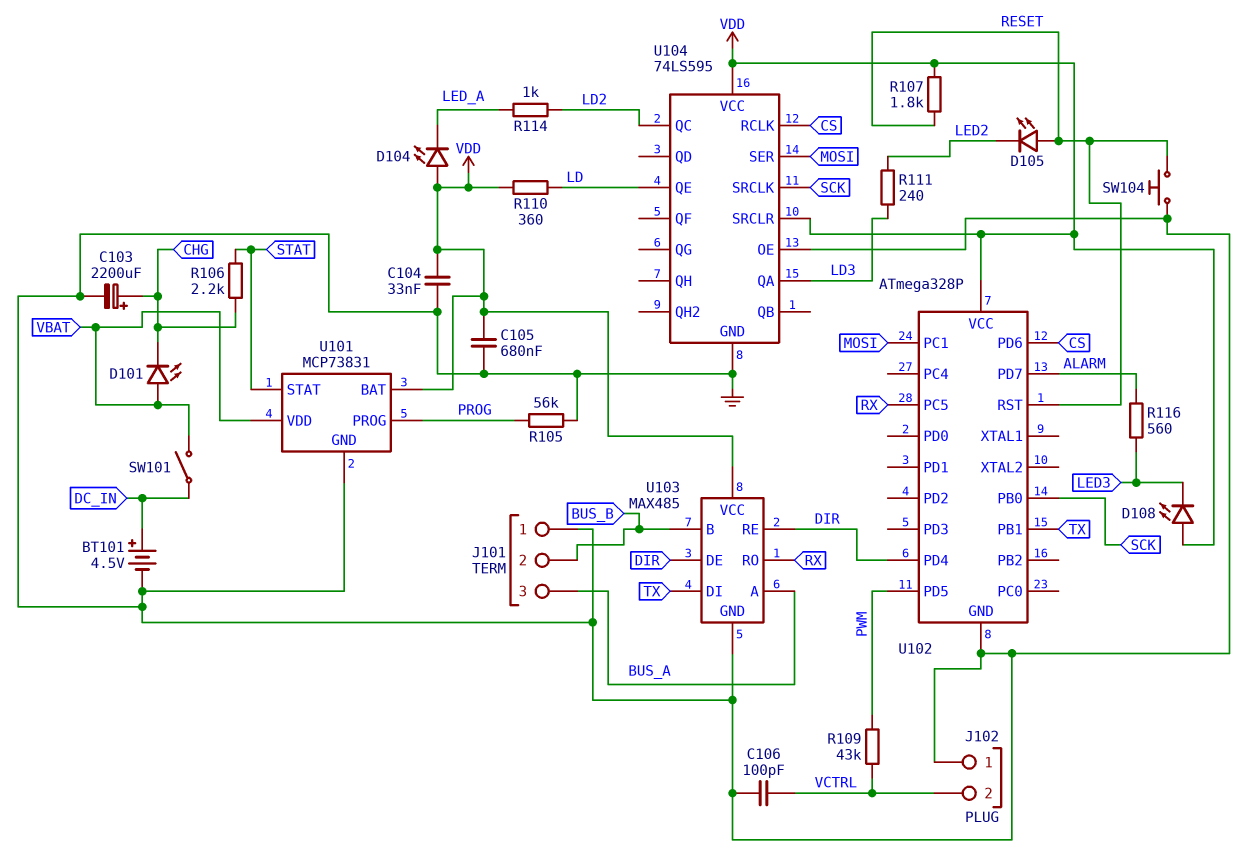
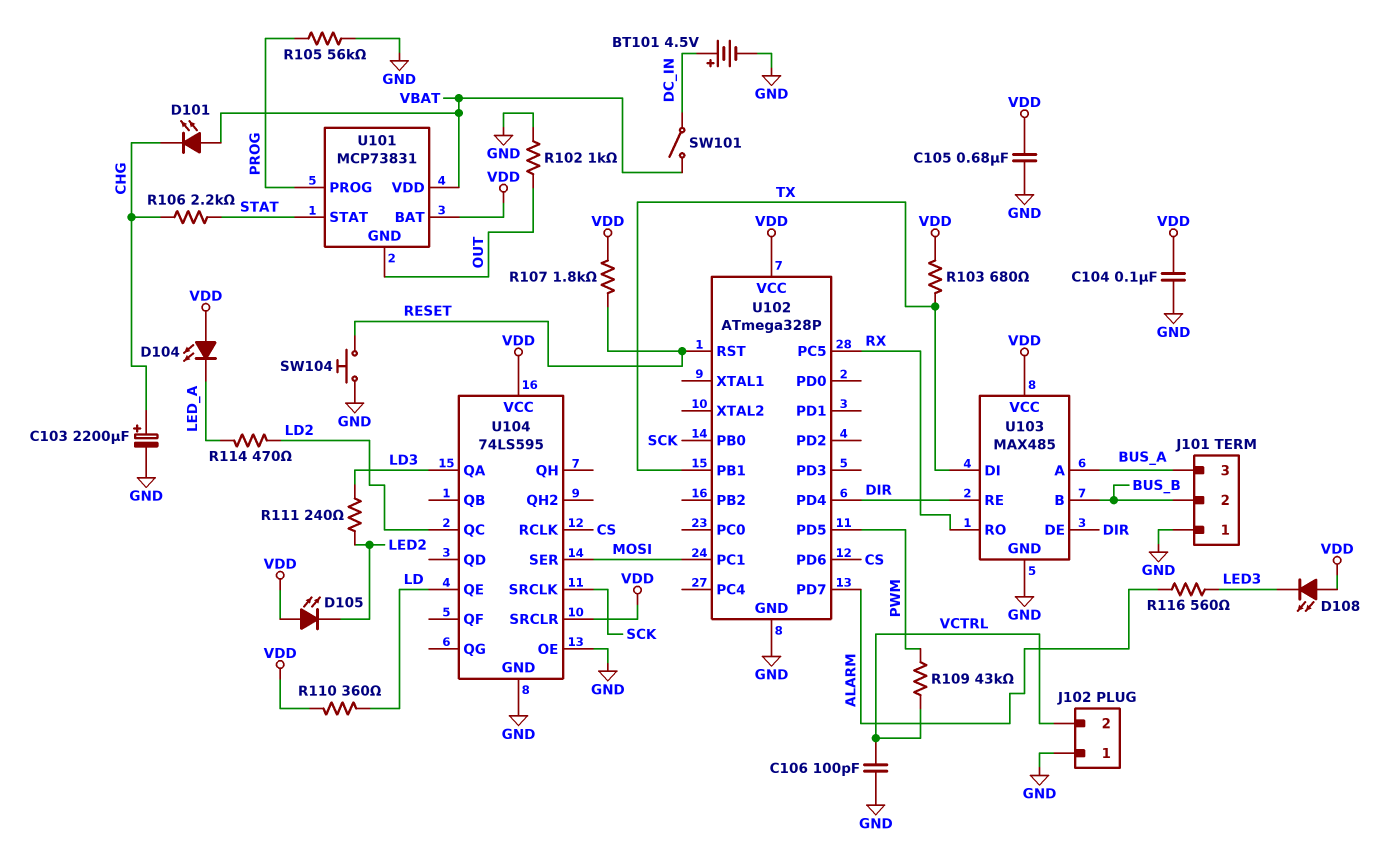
C104: 33nF (GND, VDD) -> 100nF (GND, VDD)
D105: LED (A RESET, K LED2) -> LED (A VDD, K LED2)
R102: none -> 1k (GND, OUT)
R103: none -> 680 (TX, VDD)
R114: 1k (LD2, LED_A) -> 470 (LD2, LED_A)
U101 pin GND: GND -> OUT

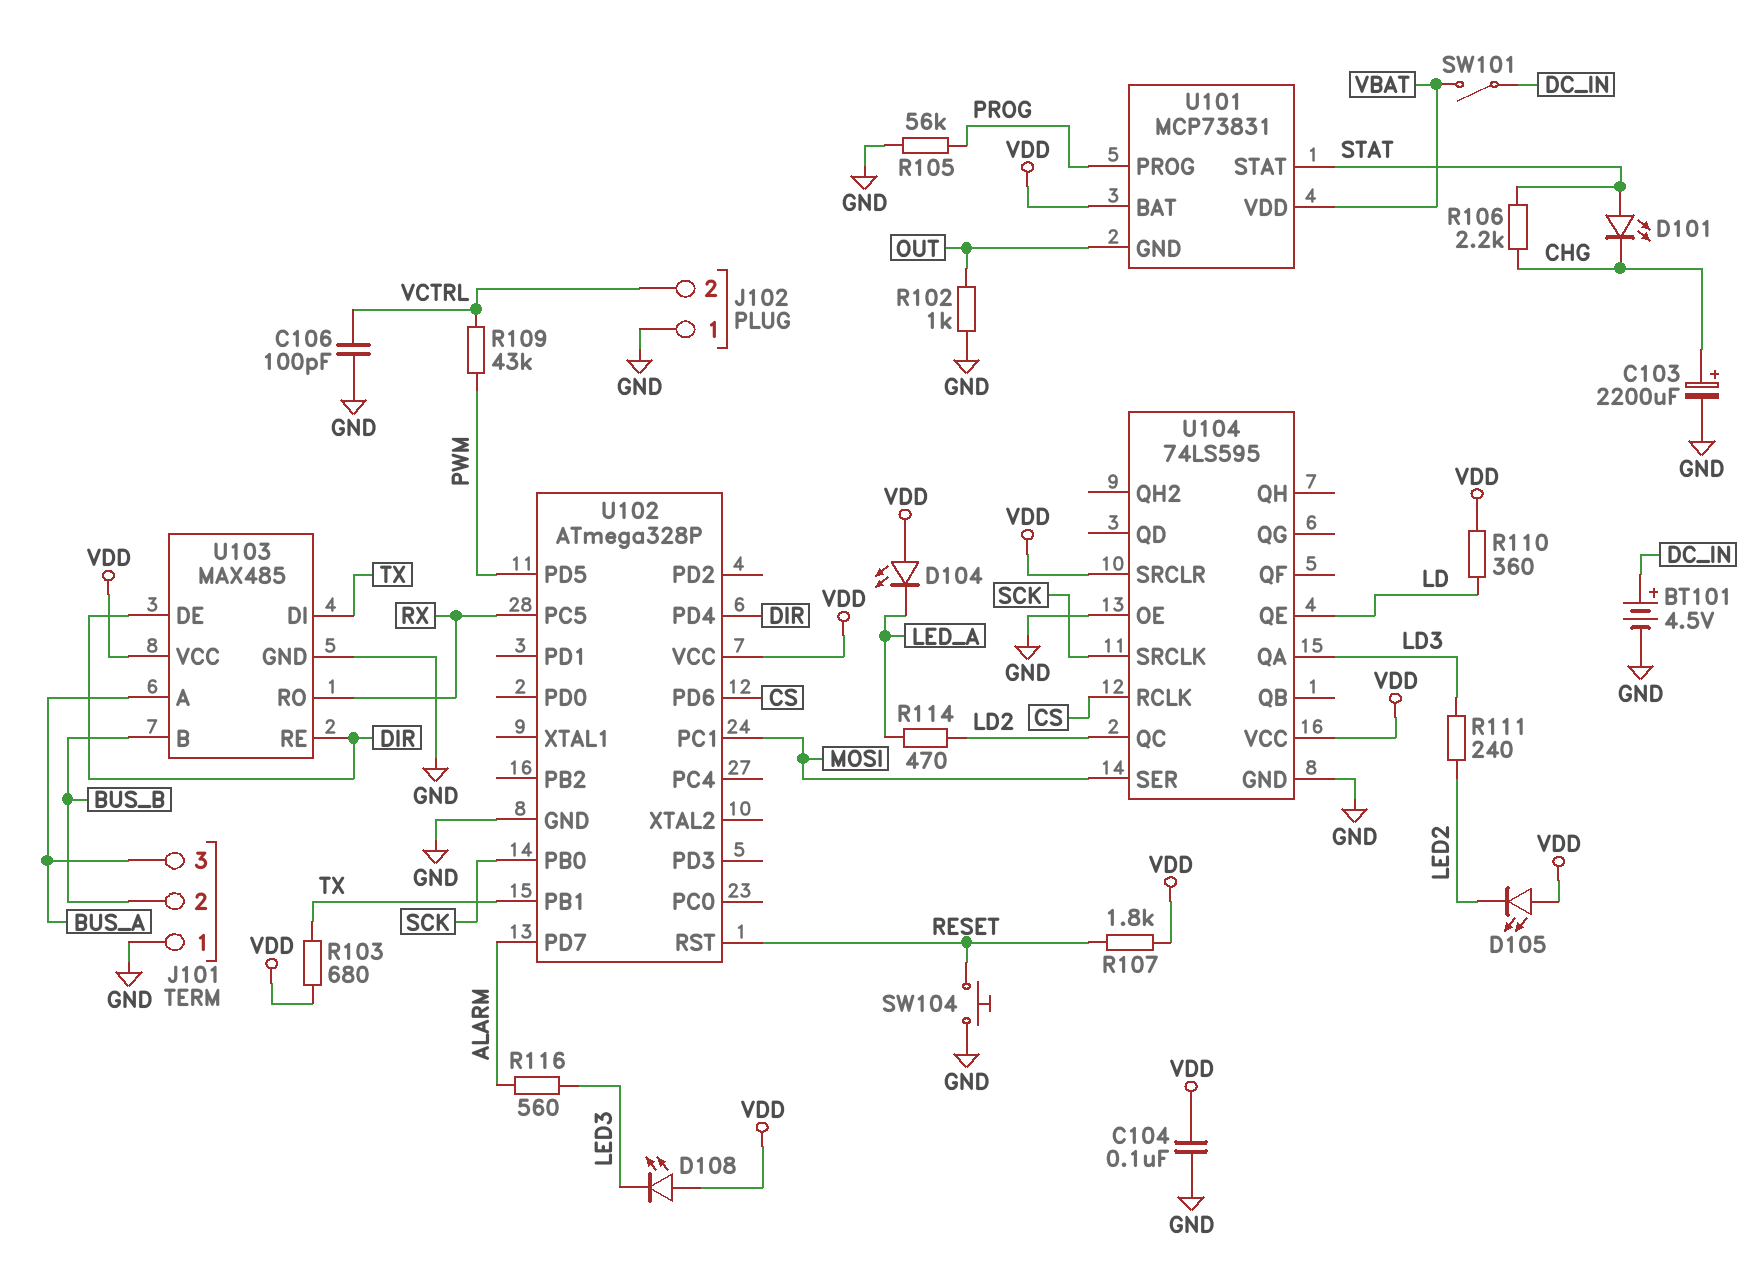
C105: 680nF (GND, VDD) -> none
D101: LED (A VBAT, K CHG) -> LED (A STAT, K CHG)

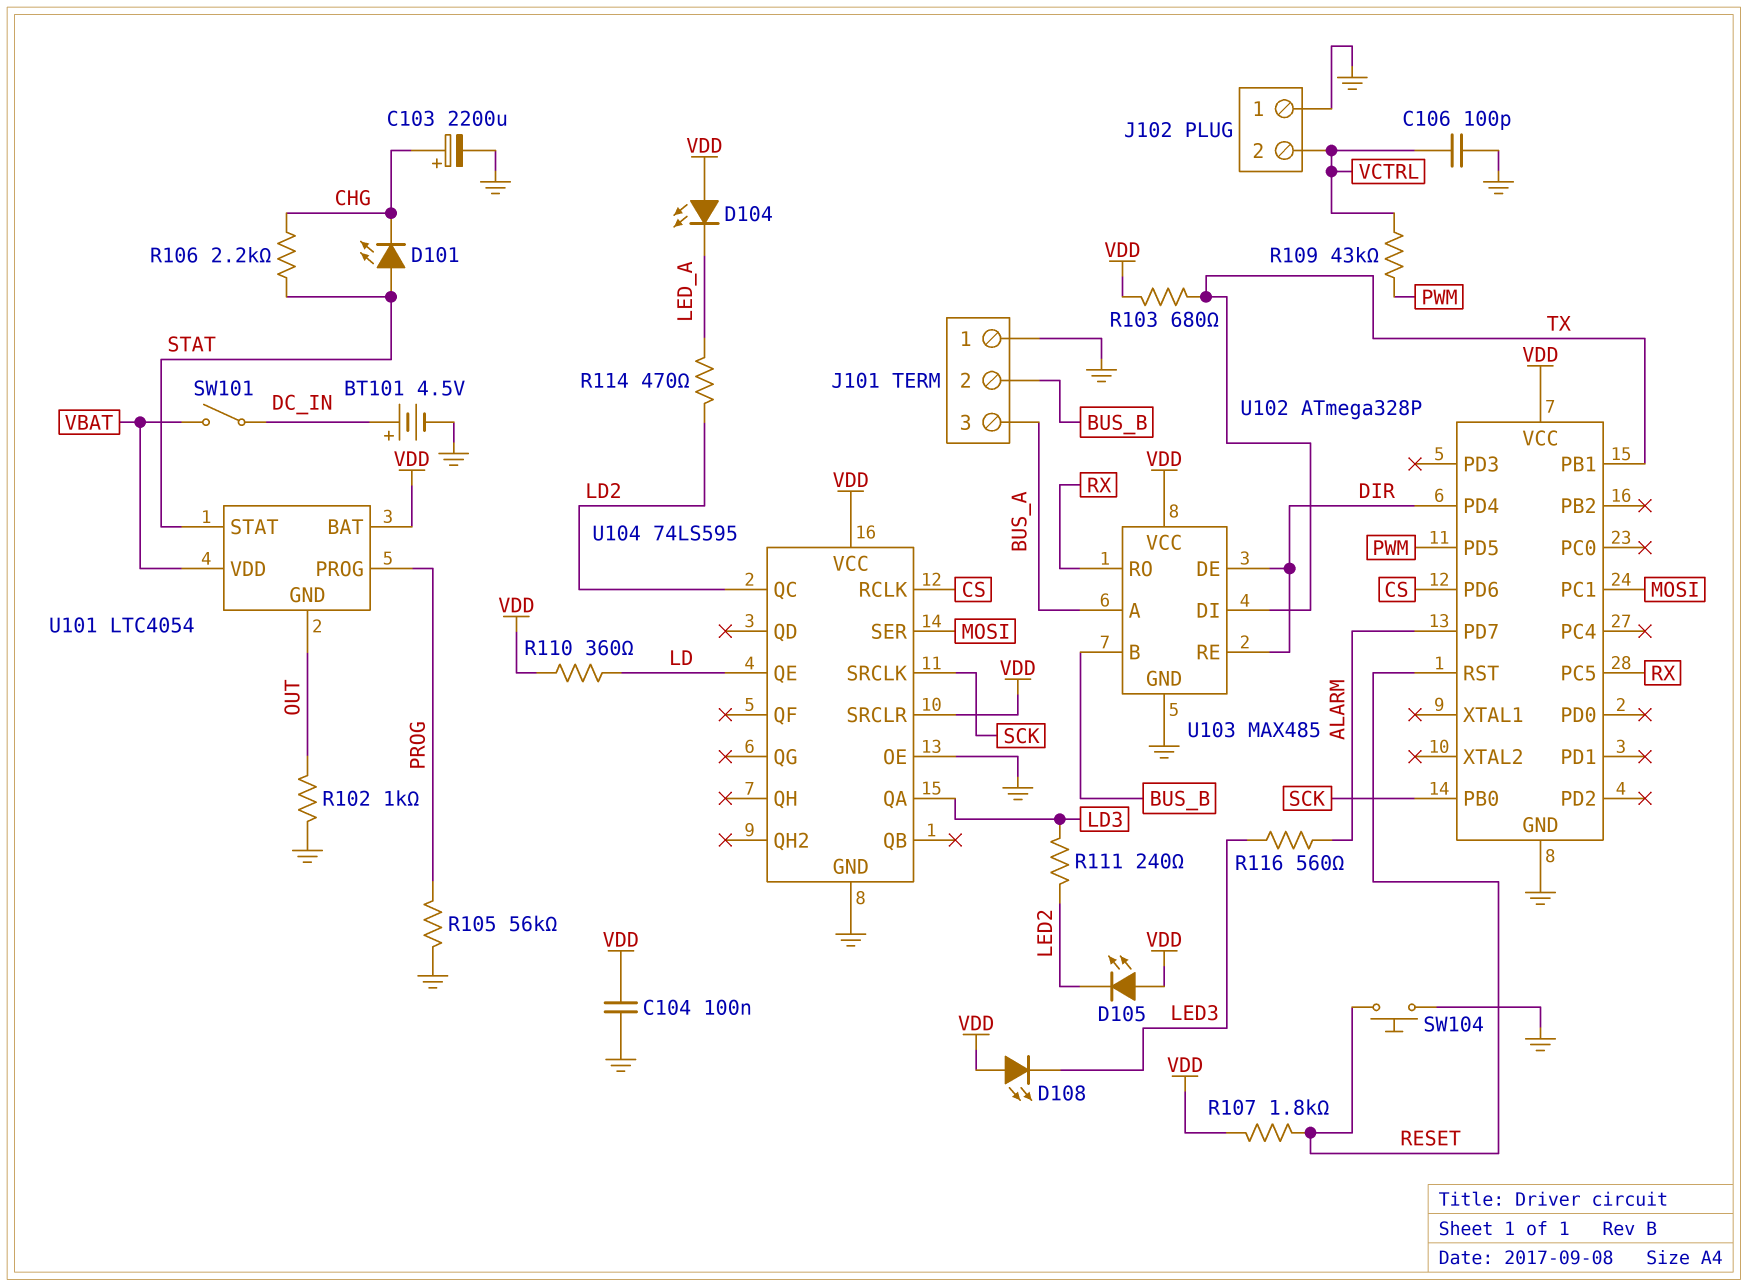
U101: MCP73831 -> LTC4054

